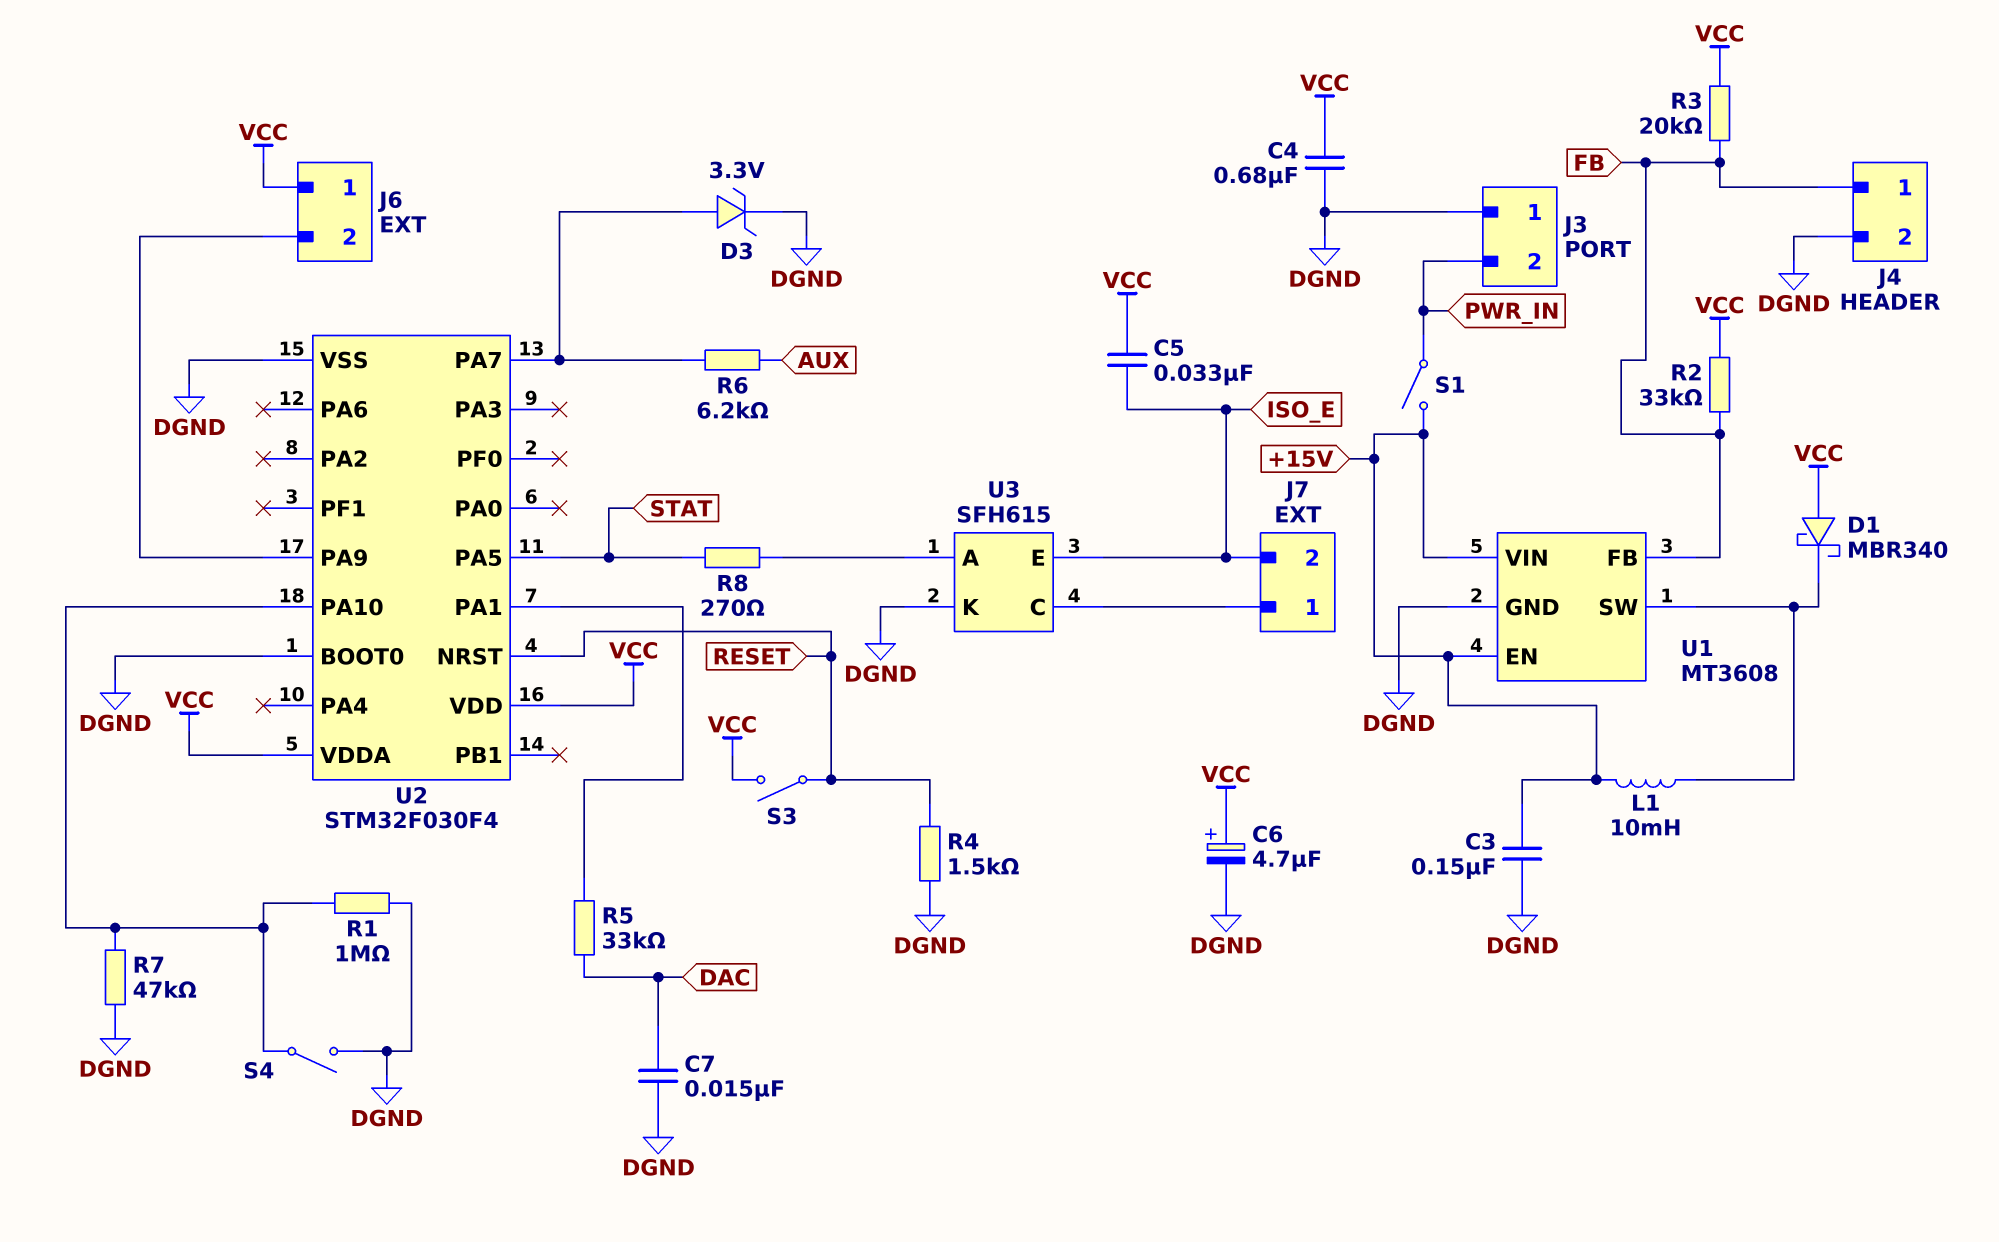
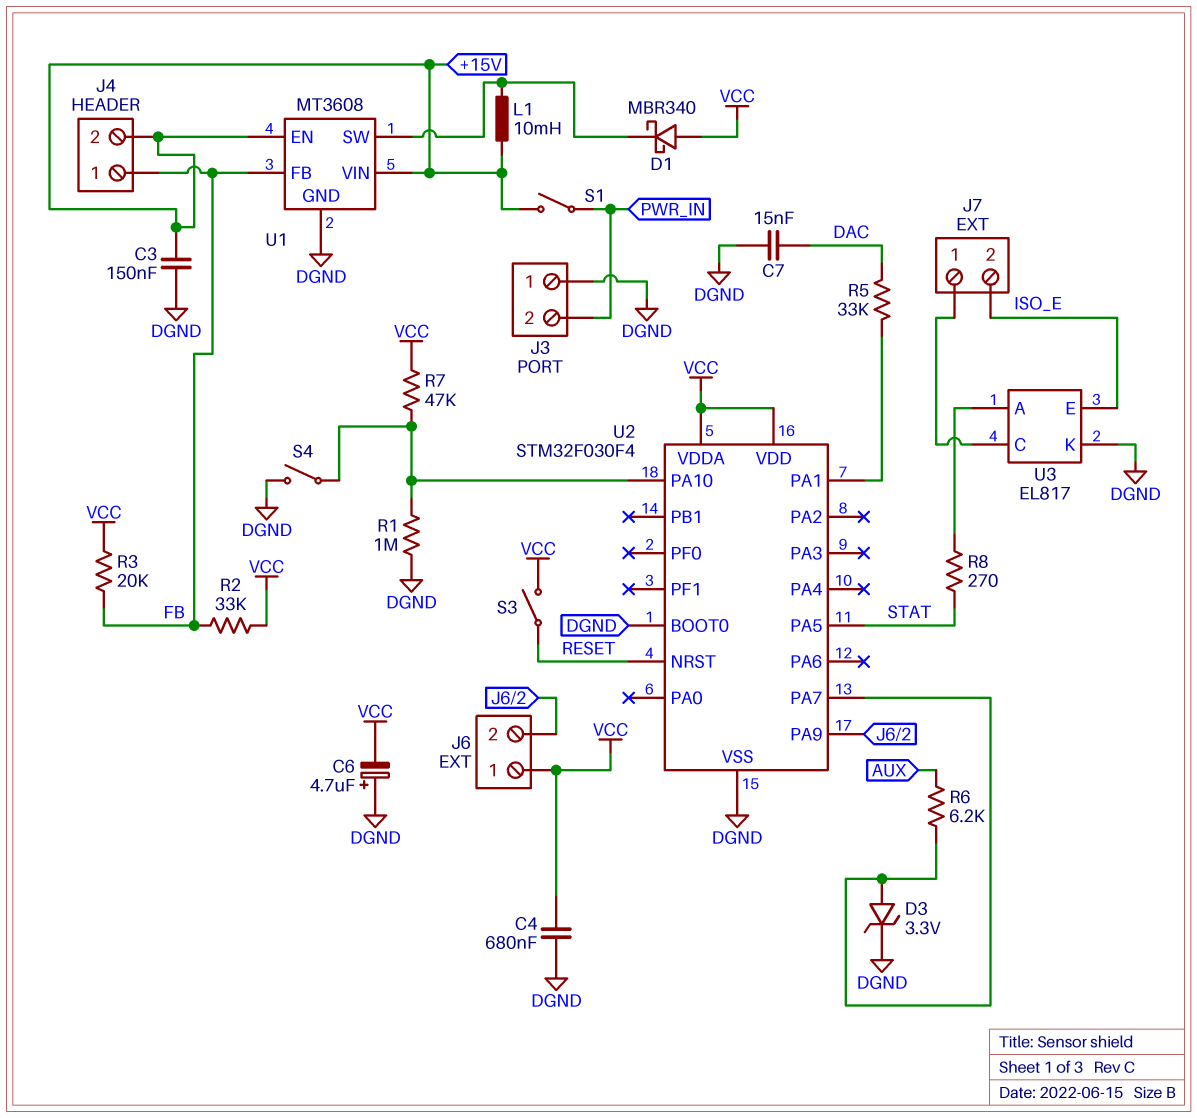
C5: 33nF (ISO_E, VCC) -> none
C6: 4.7uF (plus VCC, minus DGND) -> 4.7uF (plus DGND, minus VCC)
J4 pin 2: DGND -> +15V
R4: 1.5k (DGND, RESET) -> none
R7: 47k (DGND, U2/PA10) -> 47k (U2/PA10, VCC)
U3: SFH615 -> EL817

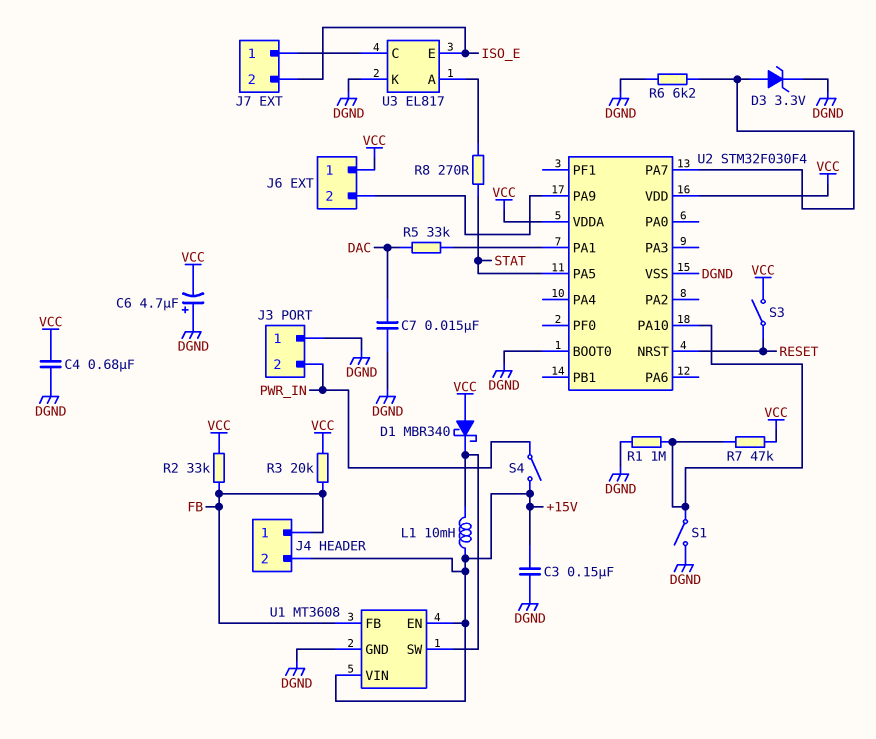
R6: 6.2k (AUX, U2/PA7) -> 6.2k (DGND, U2/PA7)
S1: switch (+15V, PWR_IN) -> switch (DGND, U2/PA10)
S4: switch (DGND, U2/PA10) -> switch (+15V, PWR_IN)

